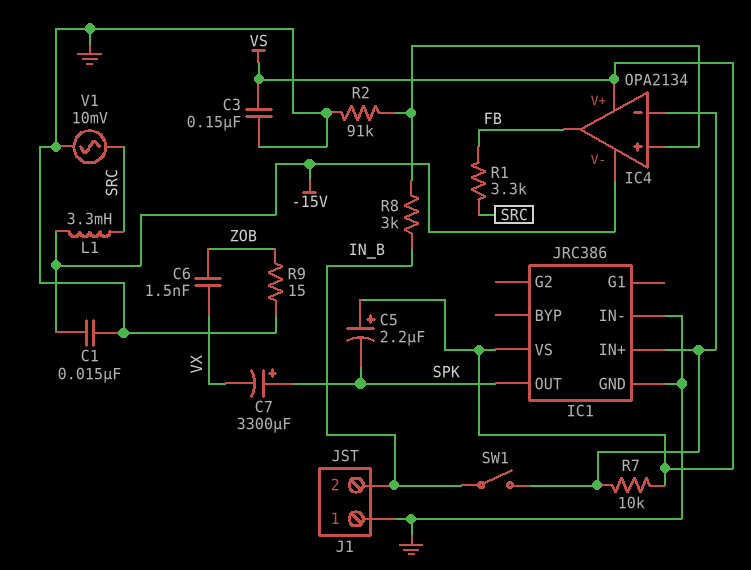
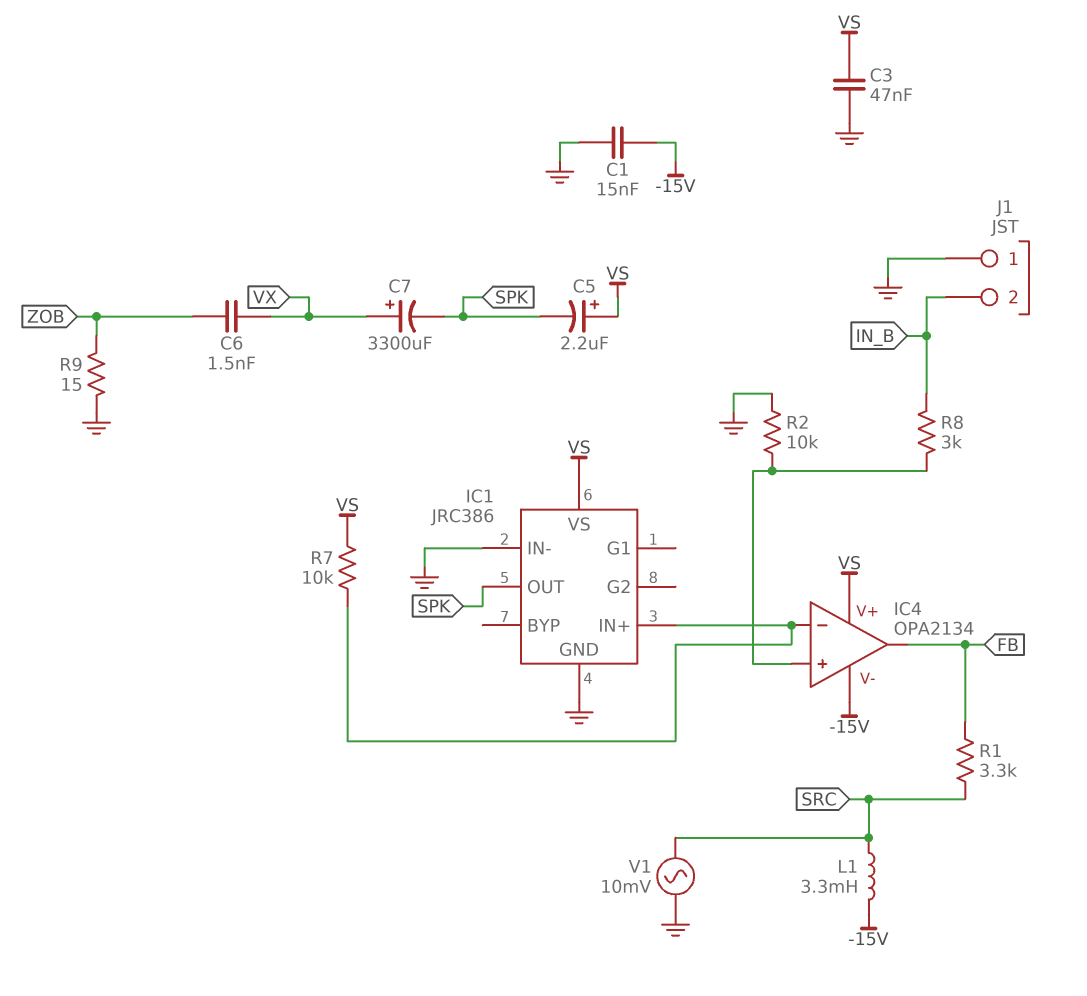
C3: 150nF (GND, VS) -> 47nF (GND, VS)
C7: 3300uF (plus SPK, minus VX) -> 3300uF (plus VX, minus SPK)
R2: 91k (GND, IC4/in+) -> 10k (GND, IC4/in+)
SW1: switch (IC1/IN+, IN_B) -> none

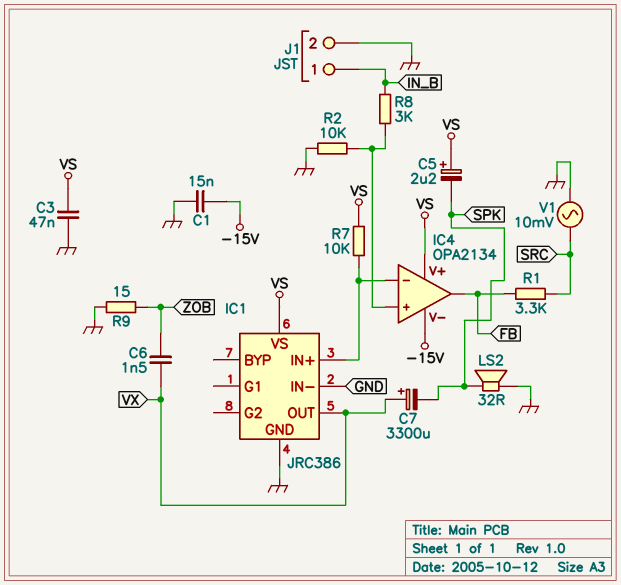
IC1 pin OUT: SPK -> VX
J1 pin 1: GND -> IN_B
J1 pin 2: IN_B -> GND
L1: 3.3mH (-15V, SRC) -> none
LS2: none -> speaker 32R (GND, SPK)

